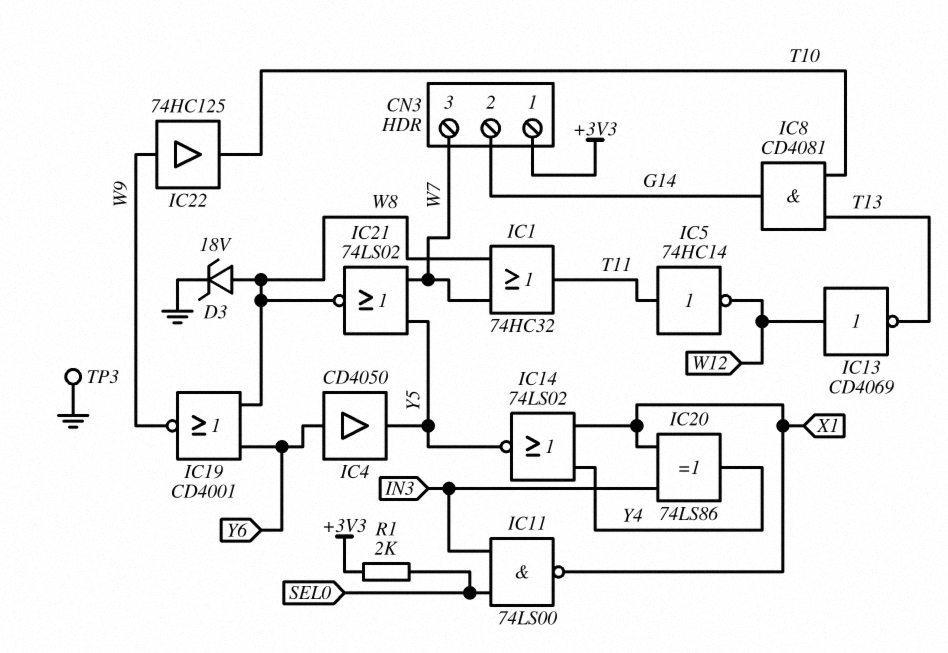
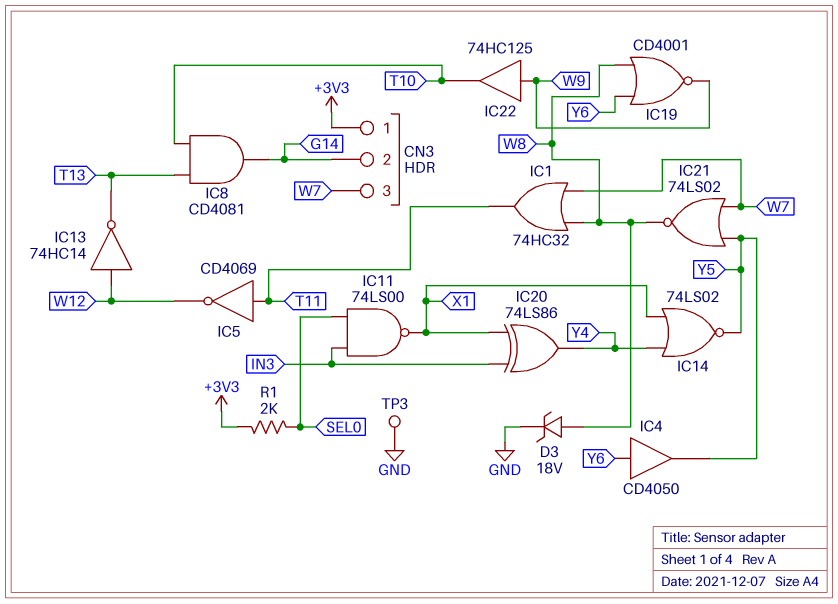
IC5: NOT 74HC14 (in T11, out W12) -> NOT CD4069 (in T11, out W12)
IC13: NOT CD4069 (in W12, out T13) -> NOT 74HC14 (in W12, out T13)

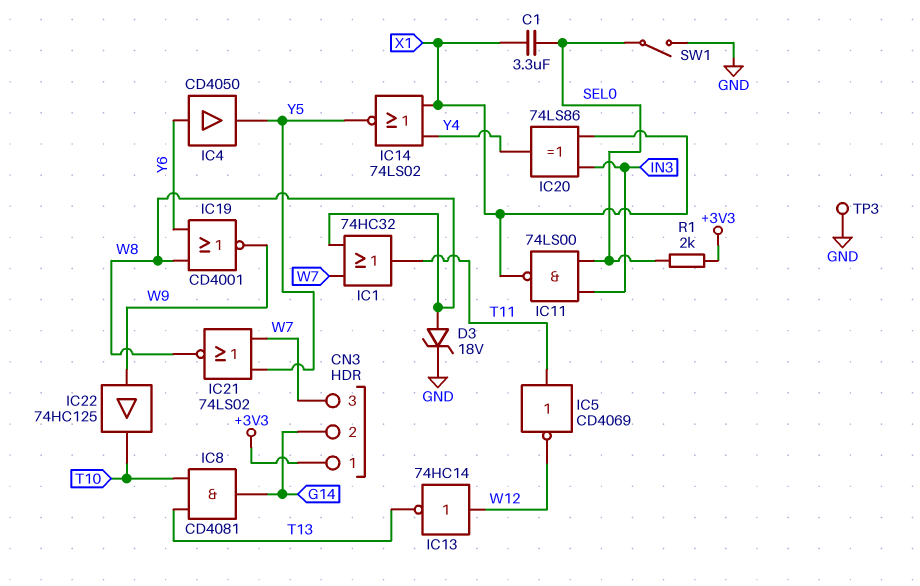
C1: none -> 3.3uF (SEL0, X1)
SW1: none -> switch (GND, SEL0)

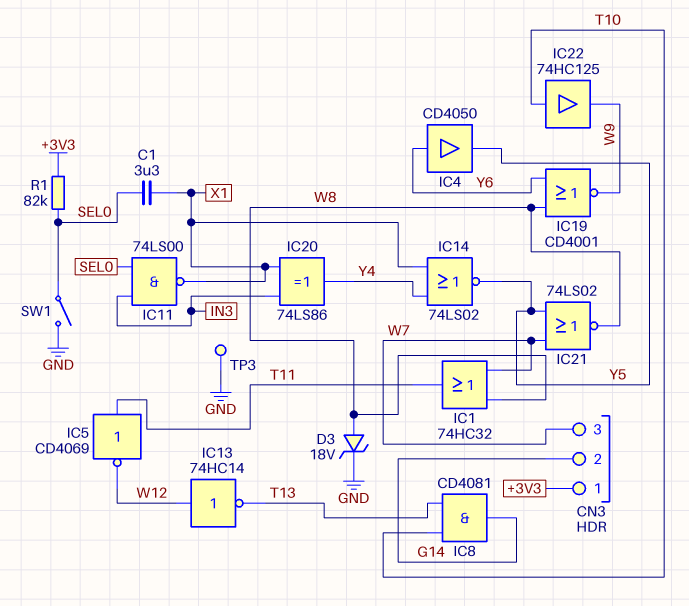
IC22: buffer 74HC125 (in W9, out T10) -> buffer 74HC125 (in T10, out W9)
R1: 2k (+3V3, SEL0) -> 82k (+3V3, SEL0)

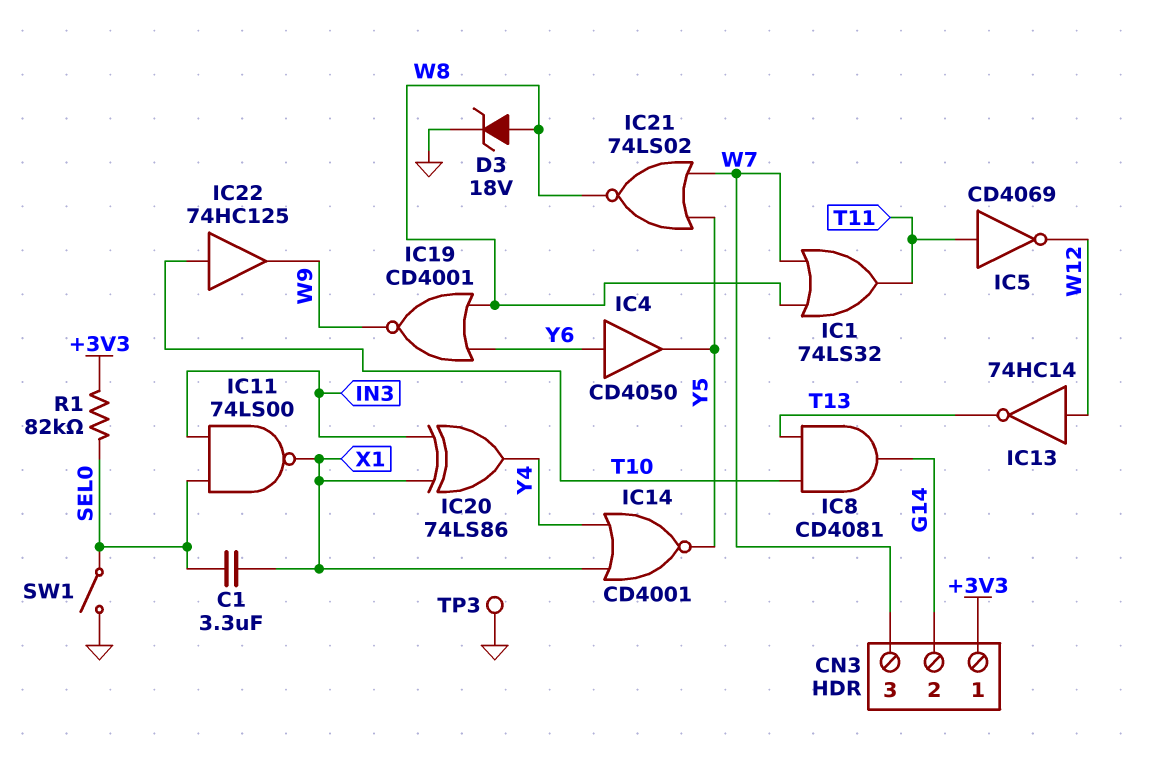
IC1: OR 74HC32 (in W7, in W8, out T11) -> OR 74LS32 (in W7, in W8, out T11)
IC14: NOR 74LS02 (in X1, in Y4, out Y5) -> NOR CD4001 (in X1, in Y4, out Y5)

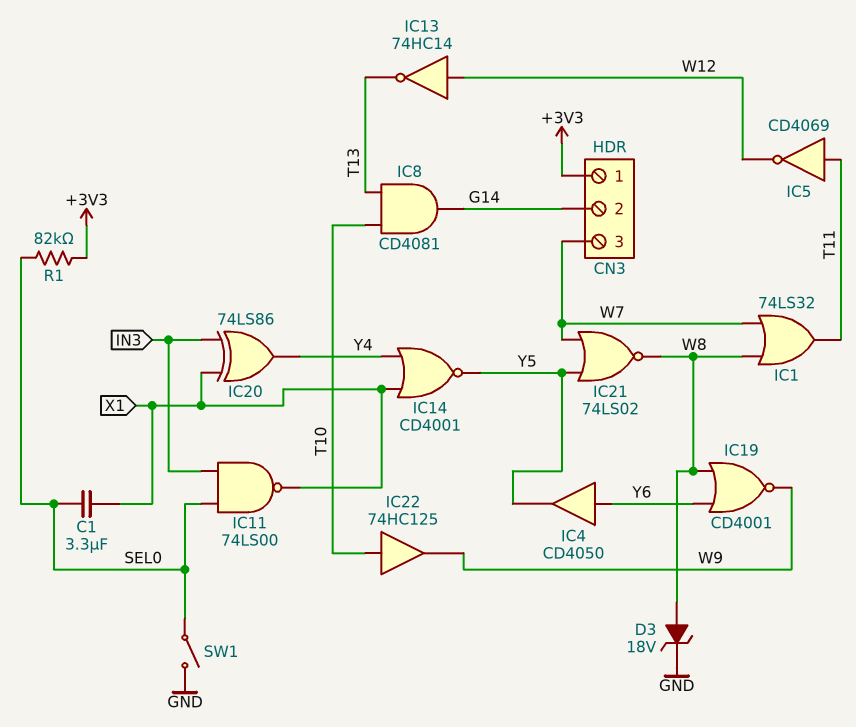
TP3: test point (GND) -> none

